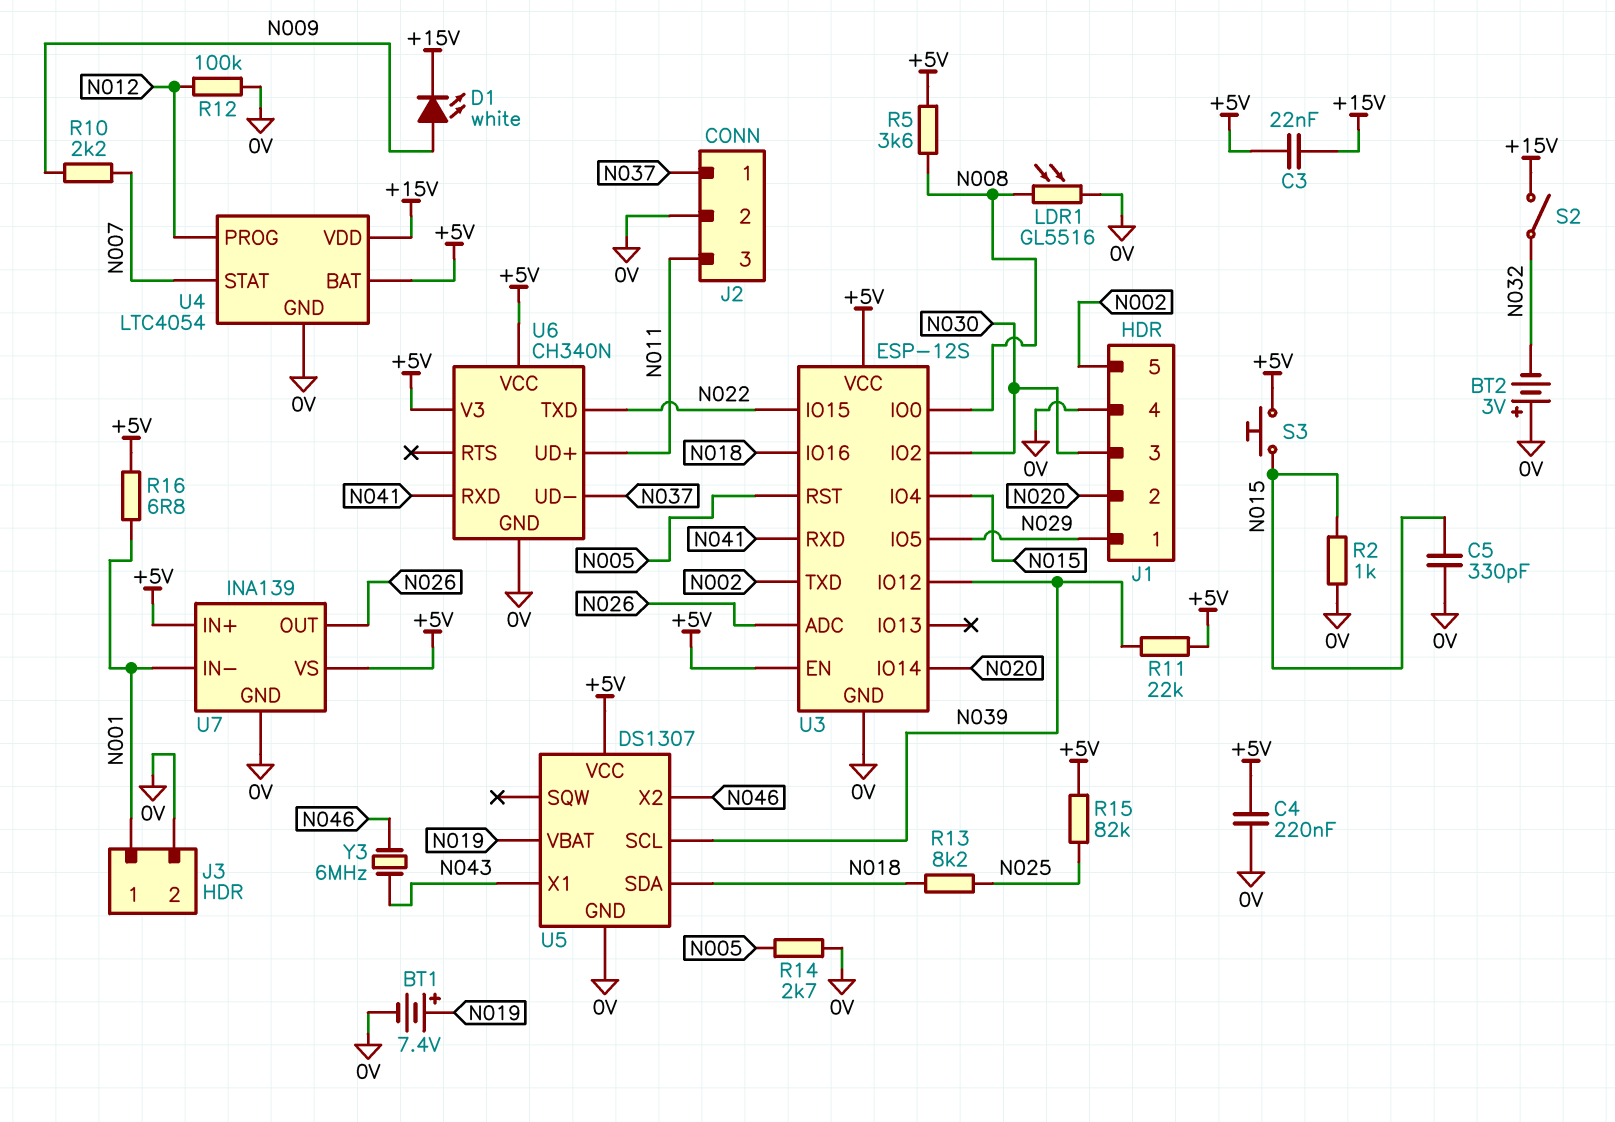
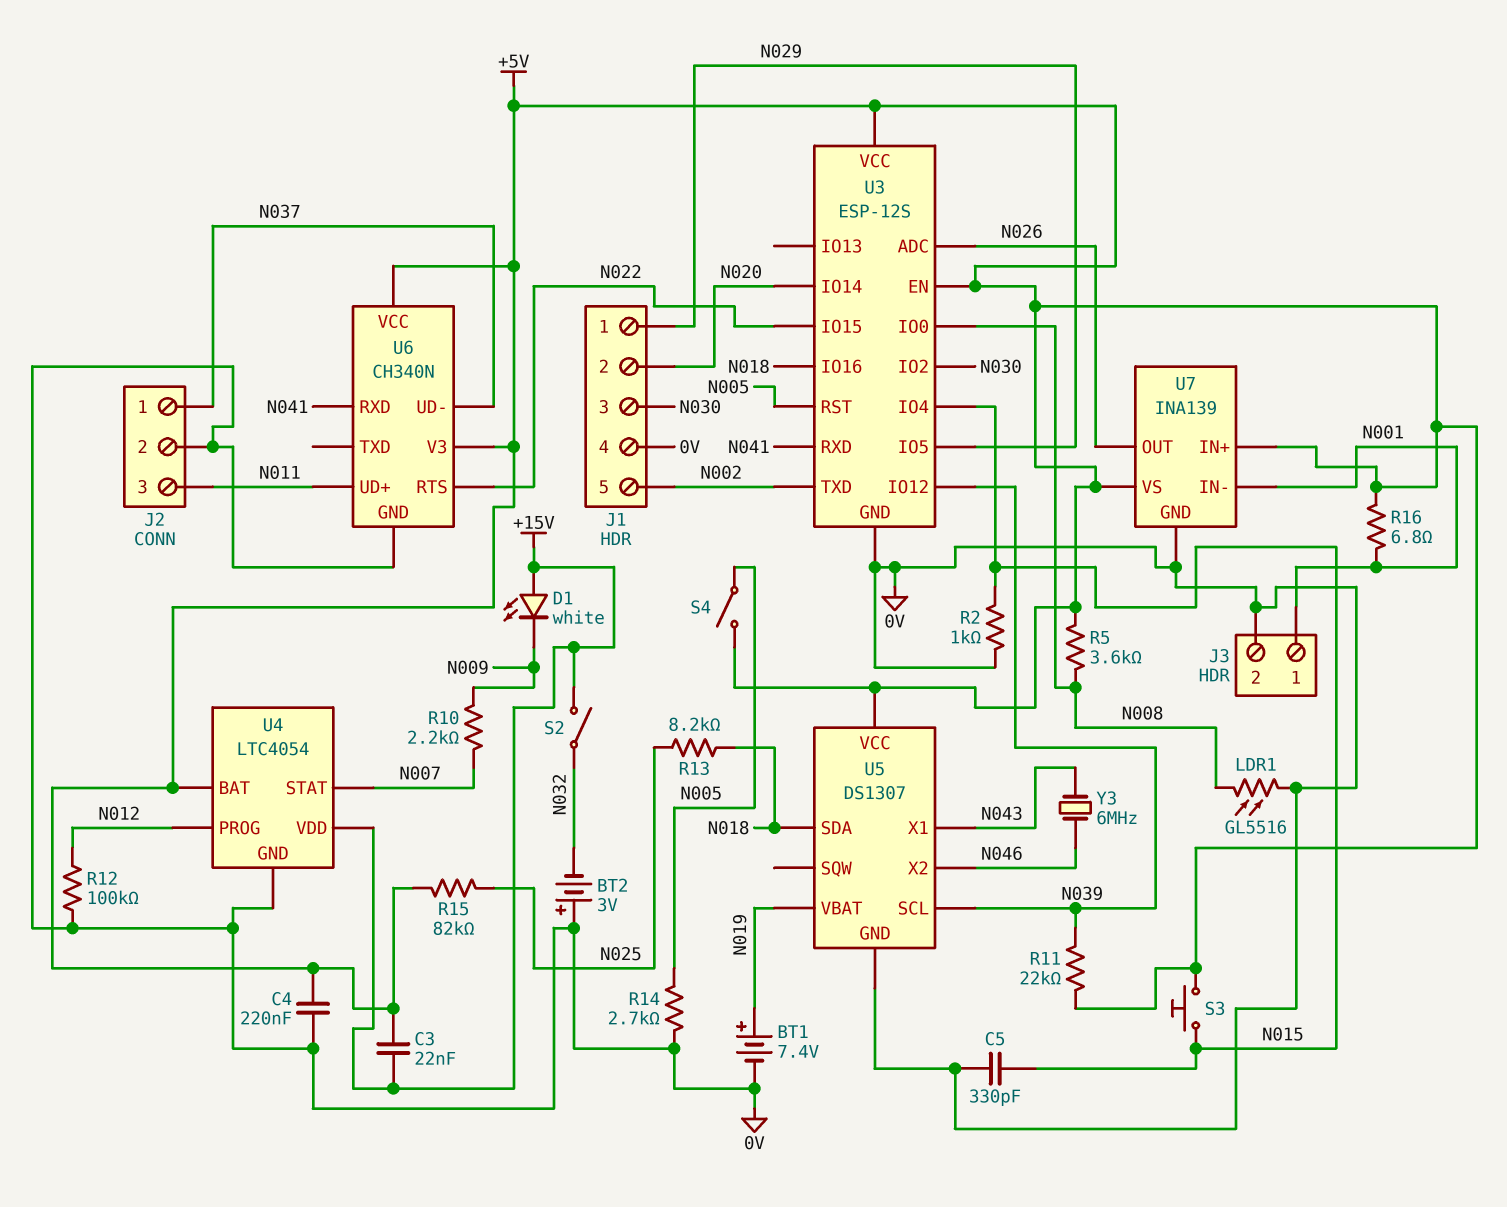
D1: LED white (A N009, K +15V) -> LED white (A +15V, K N009)
S4: none -> switch (+5V, N005)
U6 pin RTS: none -> N022
U6 pin TXD: N022 -> none

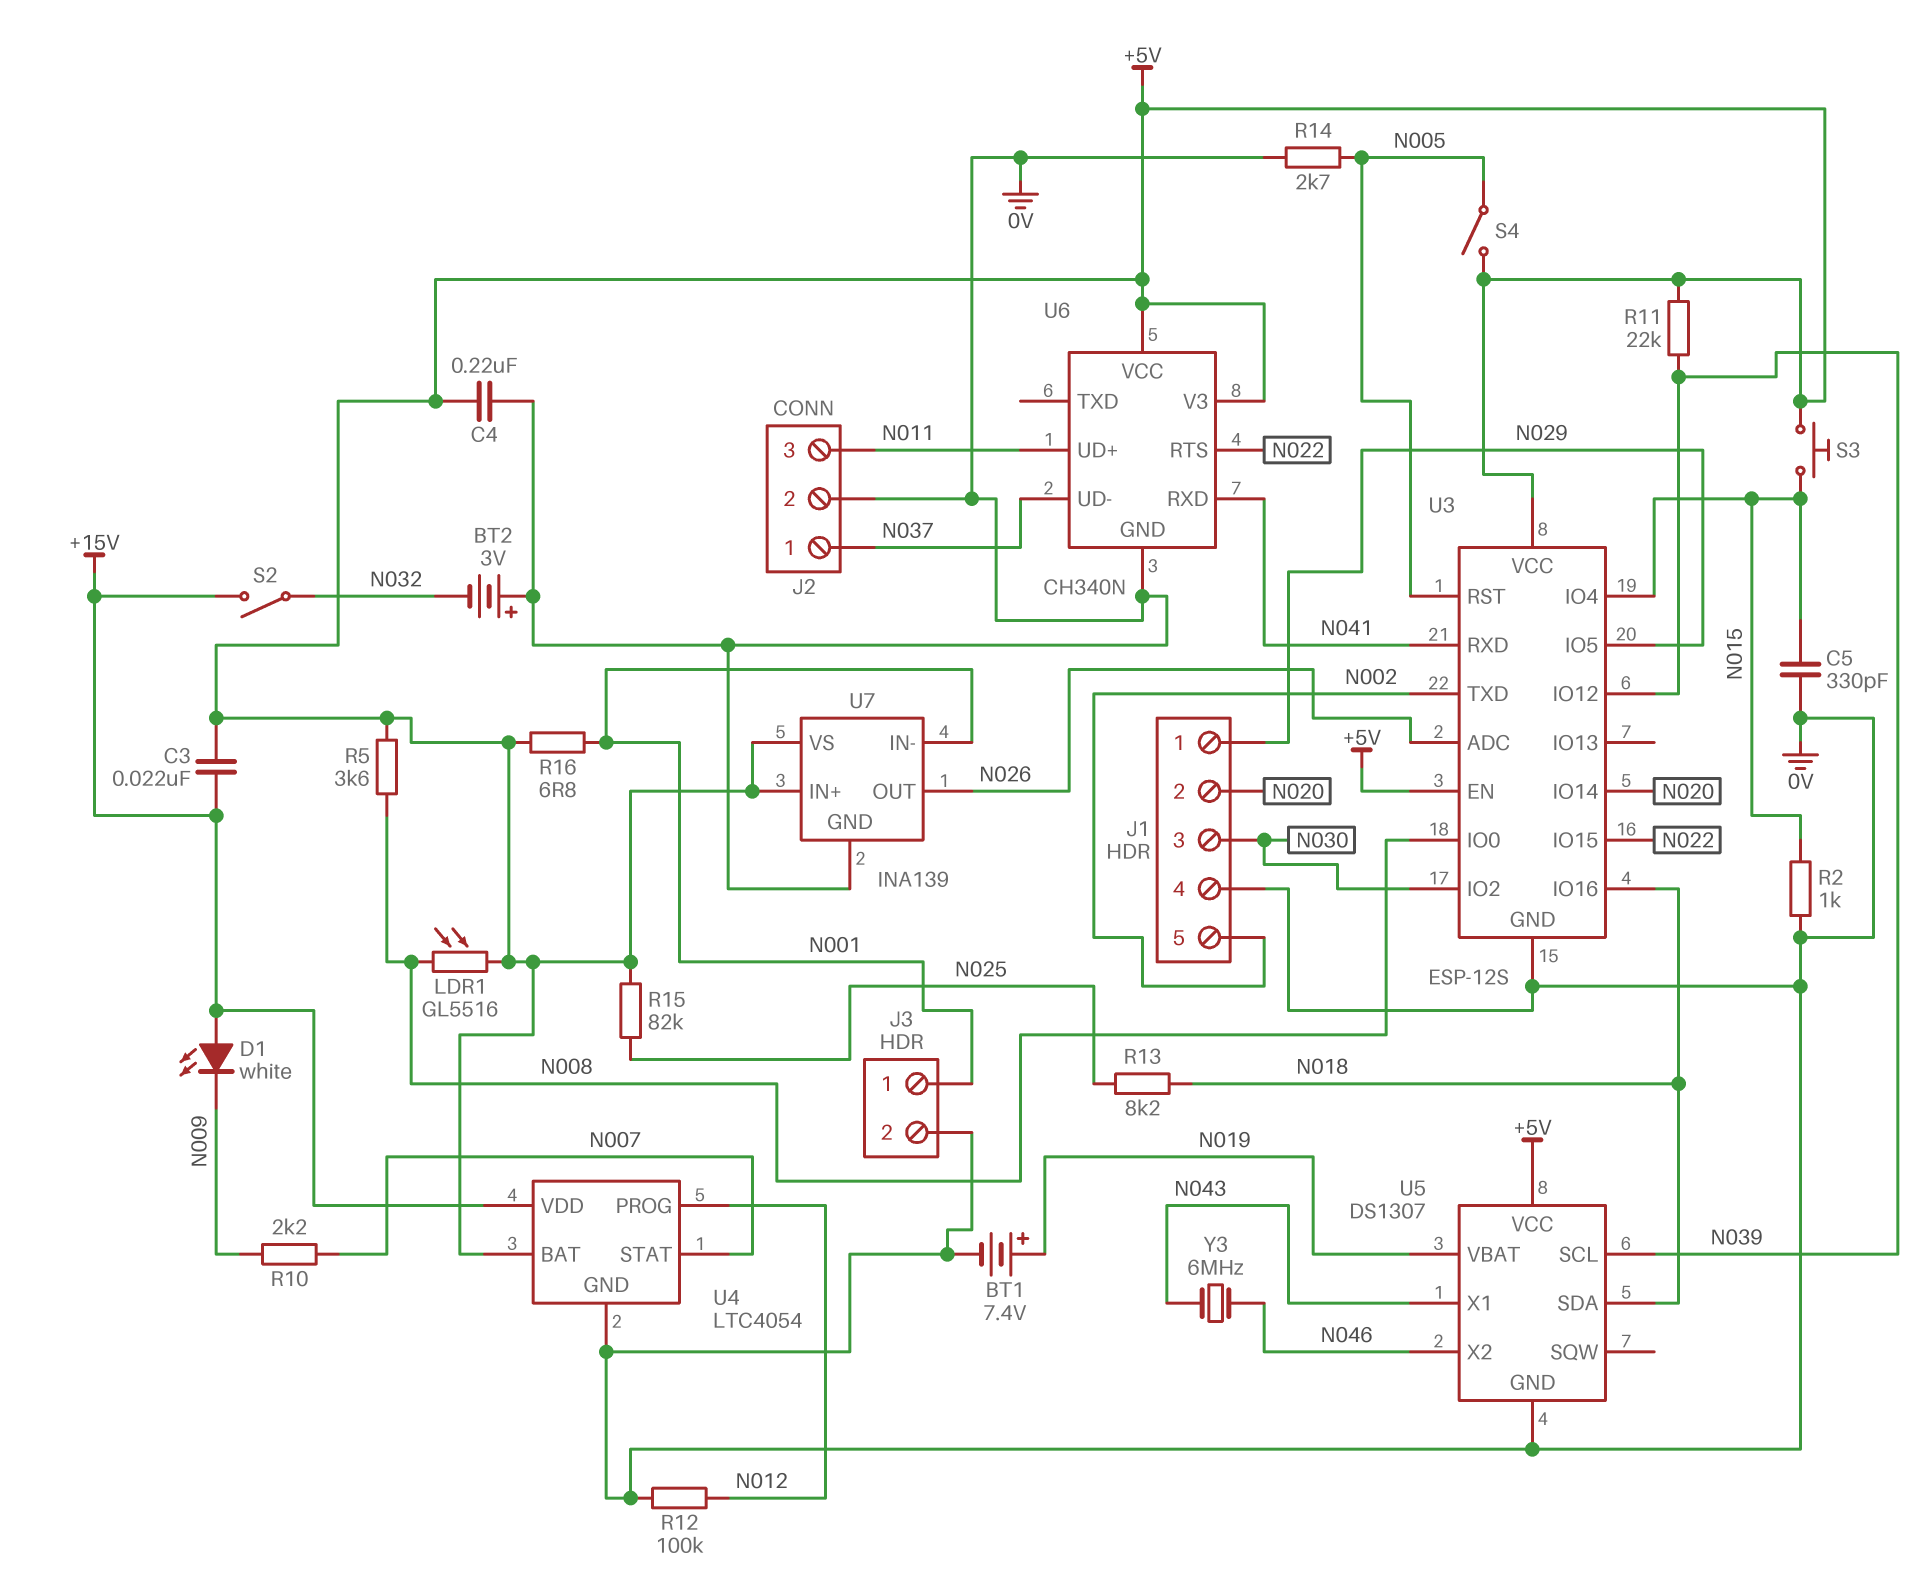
LDR1: GL5516 (0V, N008) -> GL5516 (+5V, N008)

